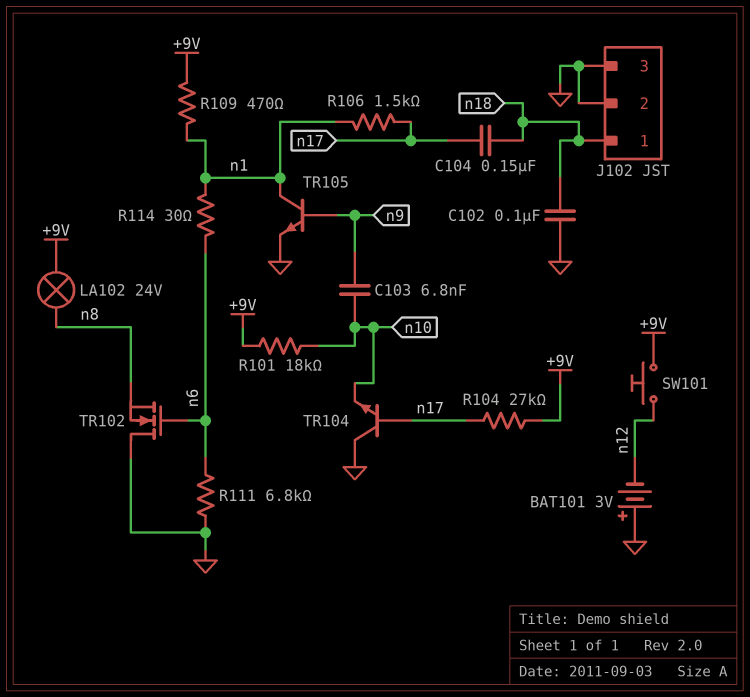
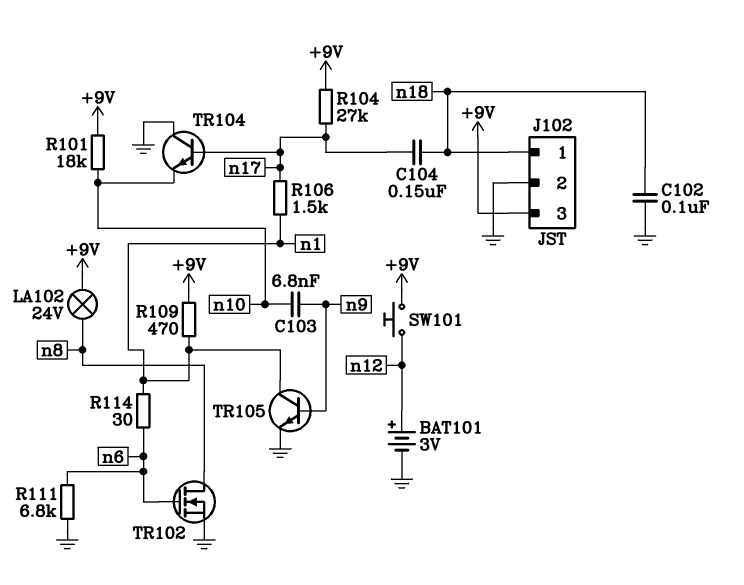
BAT101: 3V (plus GND, minus n12) -> 3V (plus n12, minus GND)
J102 pin 3: GND -> +9V
TR102: NMOS (G n6, D GND, S n8) -> NMOS (G n6, D n8, S GND)

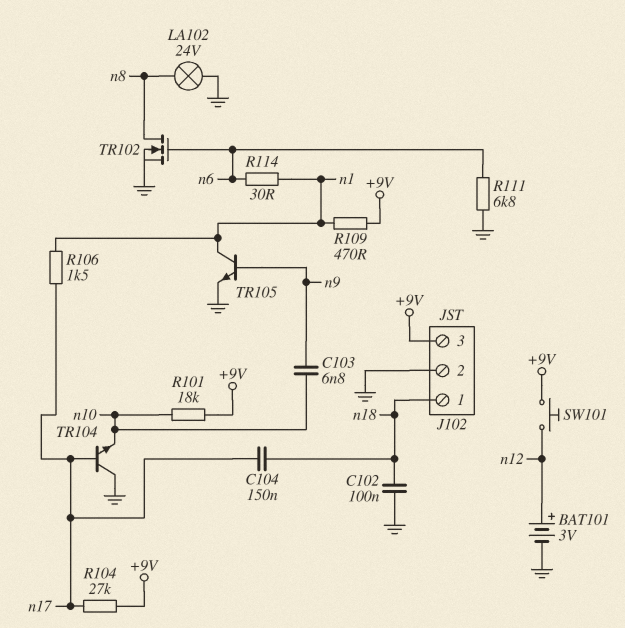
LA102: lamp 24V (+9V, n8) -> lamp 24V (GND, n8)

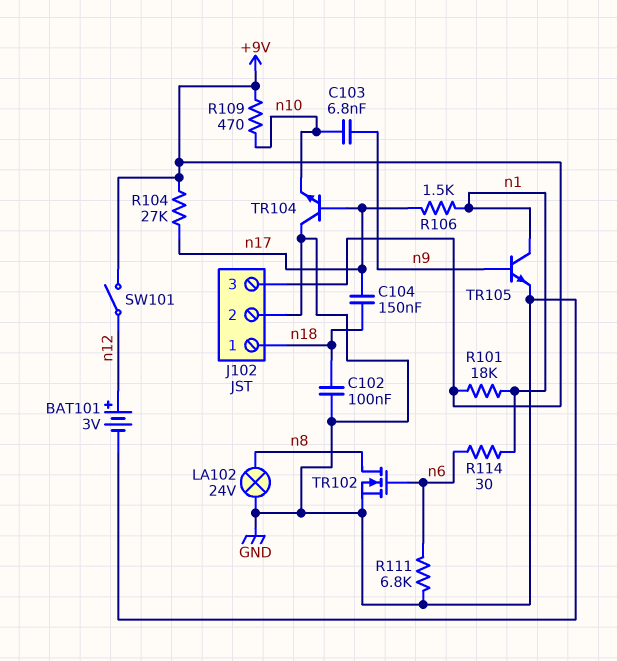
R101: 18k (+9V, n10) -> 18k (+9V, n1)
R109: 470 (+9V, n1) -> 470 (+9V, n10)
SW101: button (+9V, n12) -> switch (+9V, n12)

